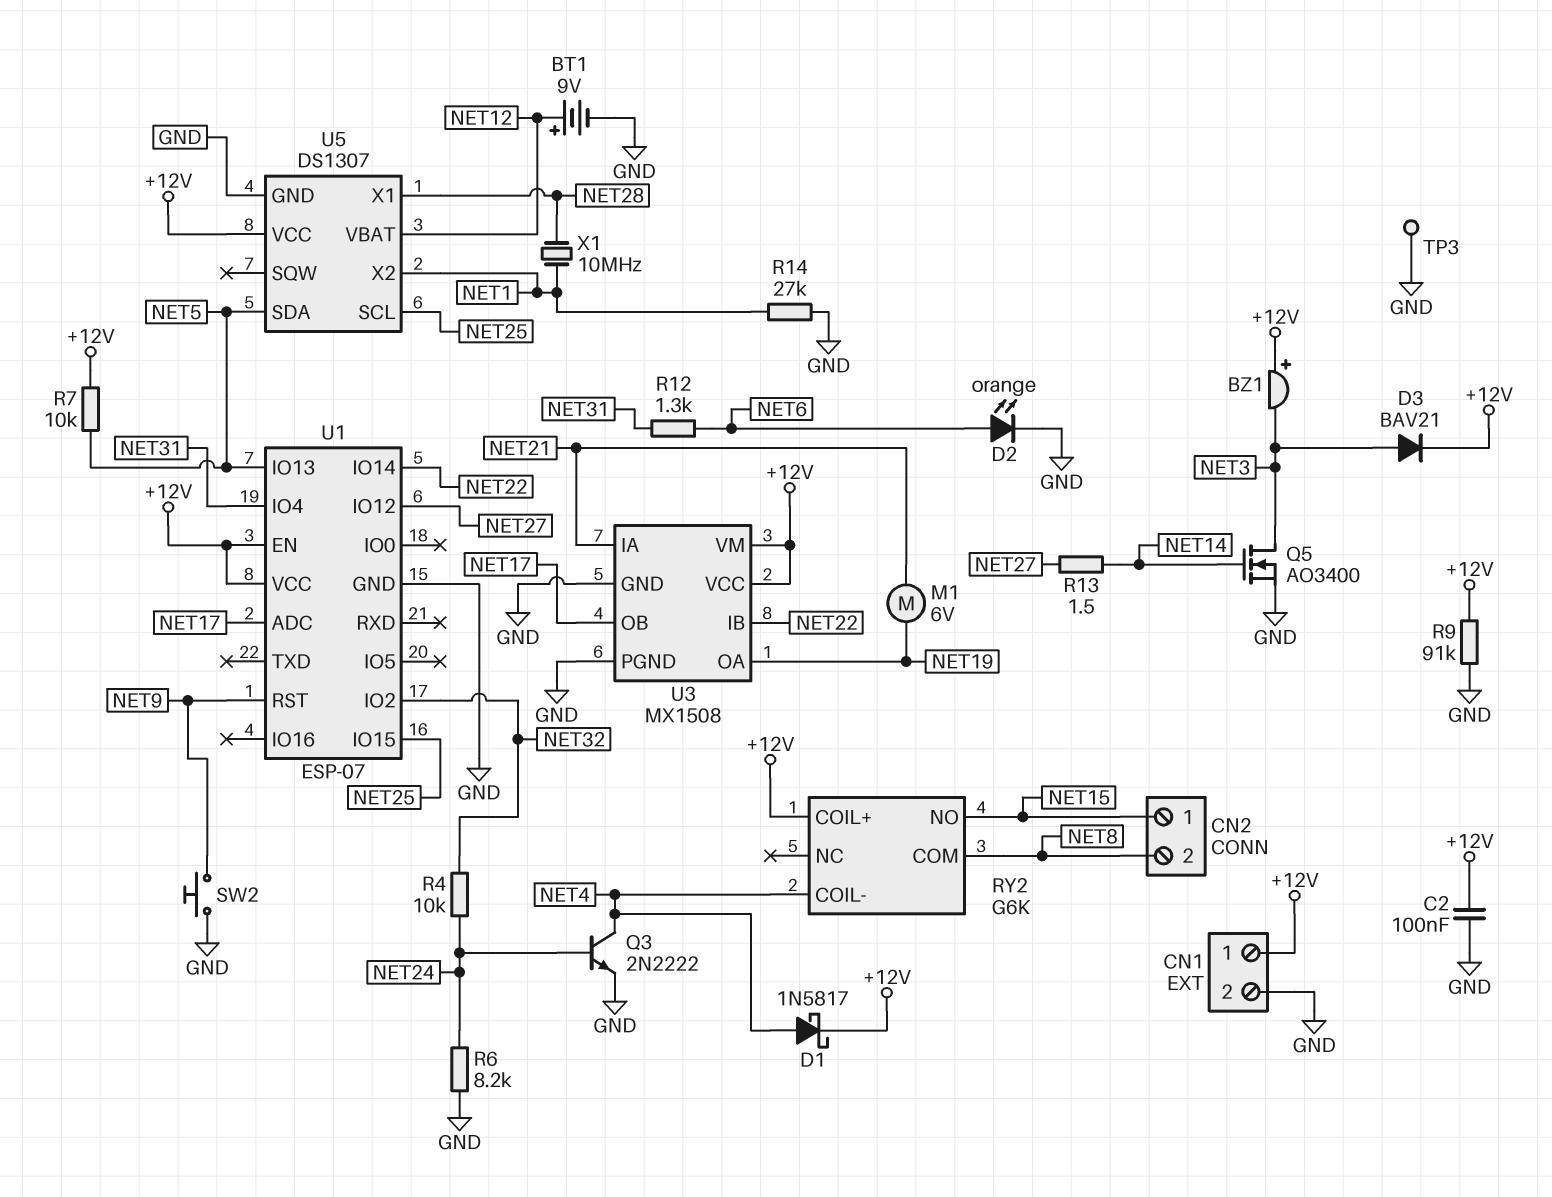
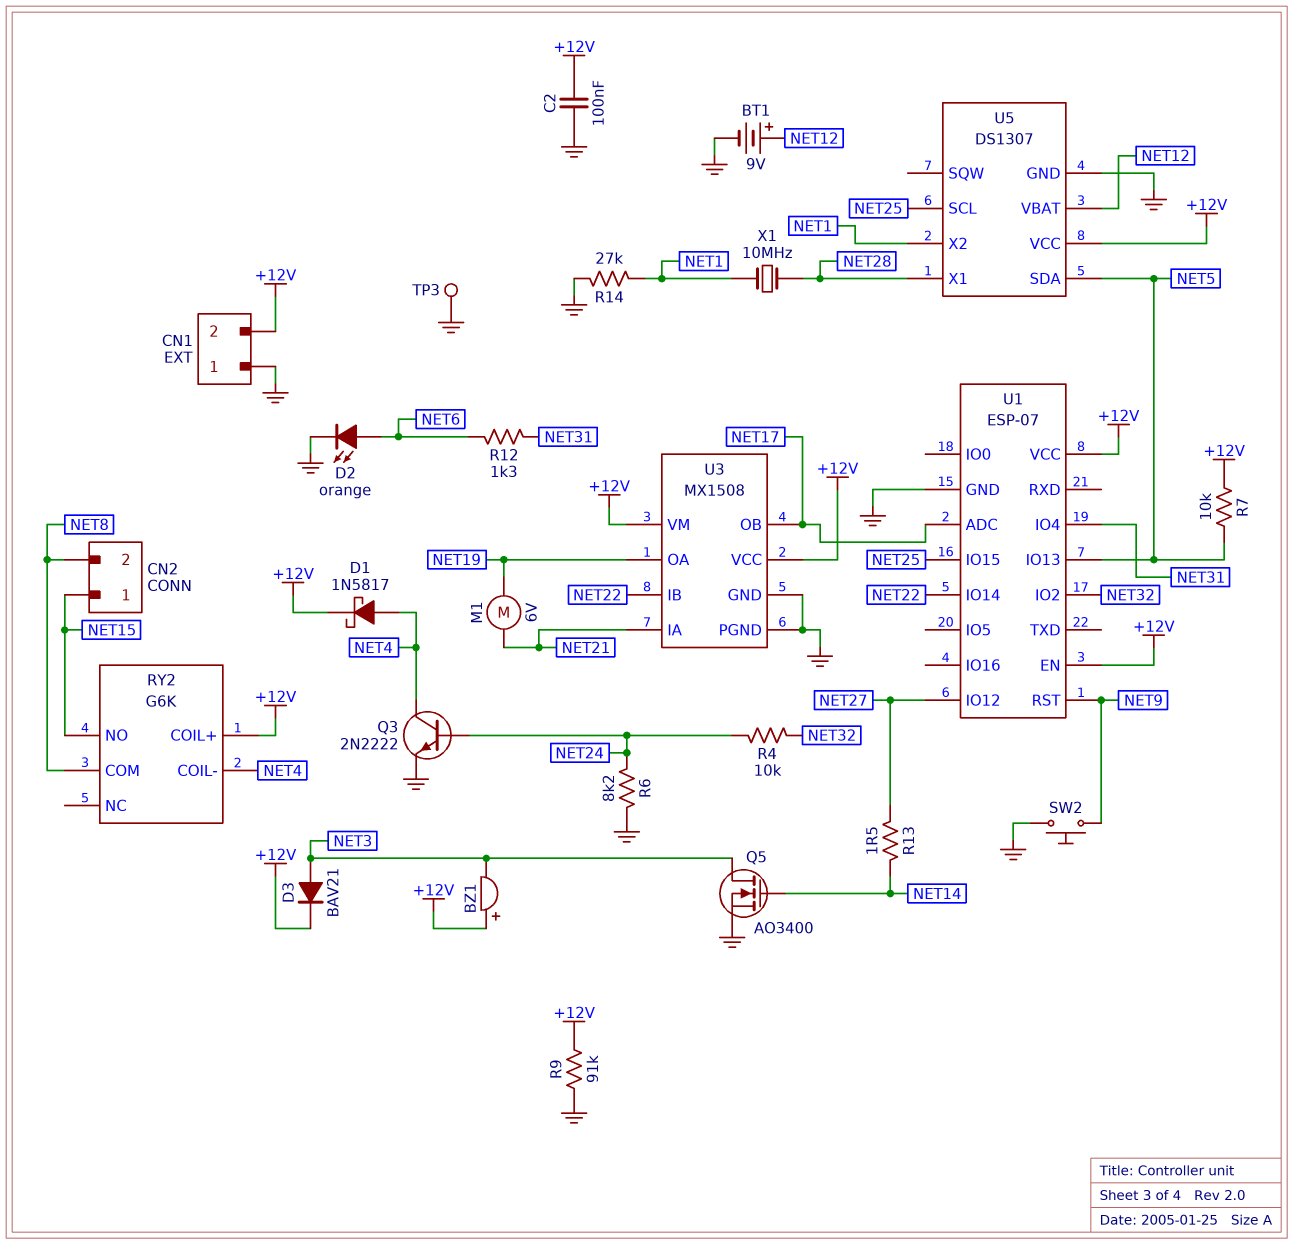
CN1 pin 1: +12V -> GND
CN1 pin 2: GND -> +12V

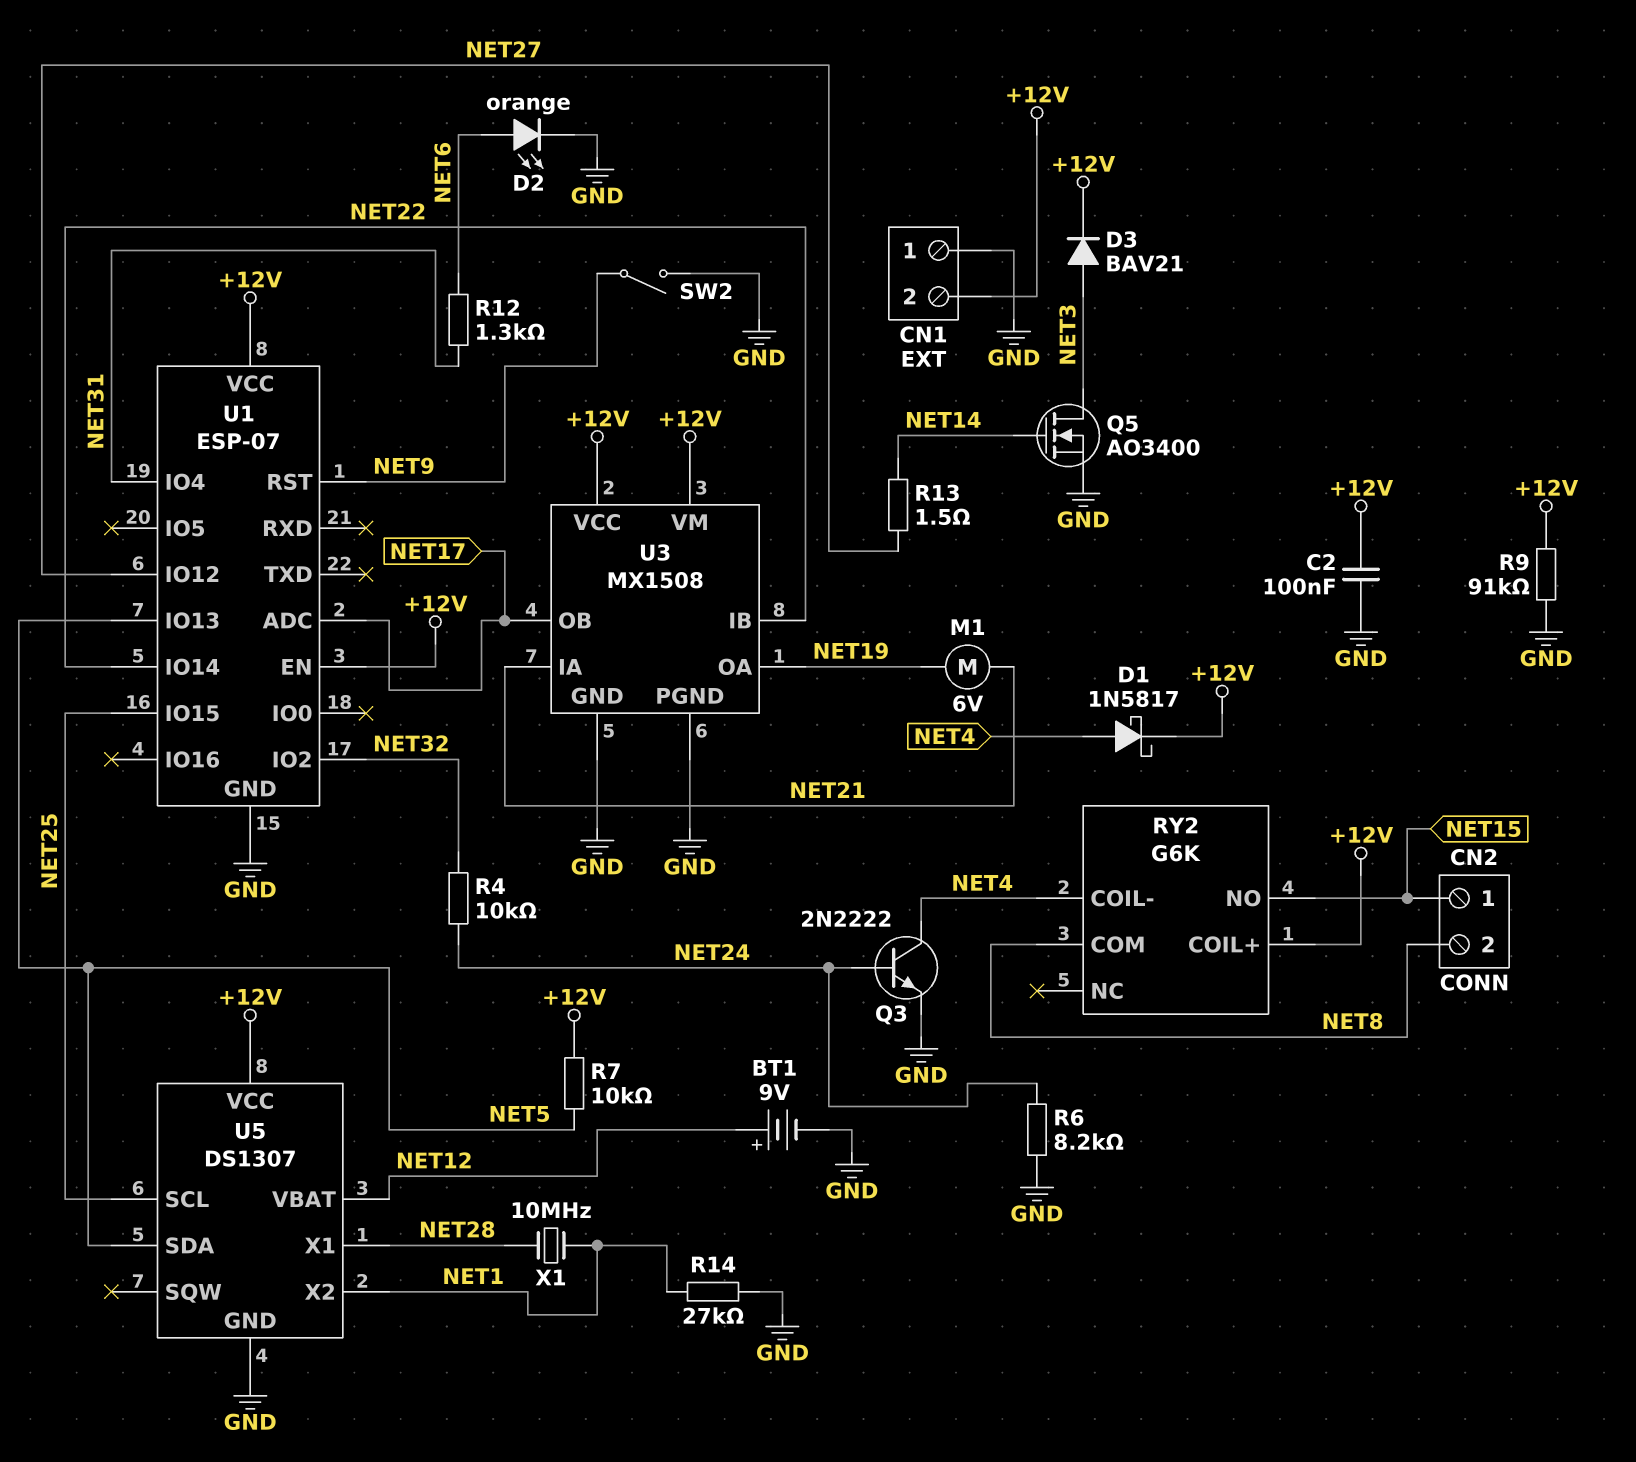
BZ1: buzzer (plus +12V, minus NET3) -> none
SW2: button (GND, NET9) -> switch (GND, NET9)
TP3: test point (GND) -> none

